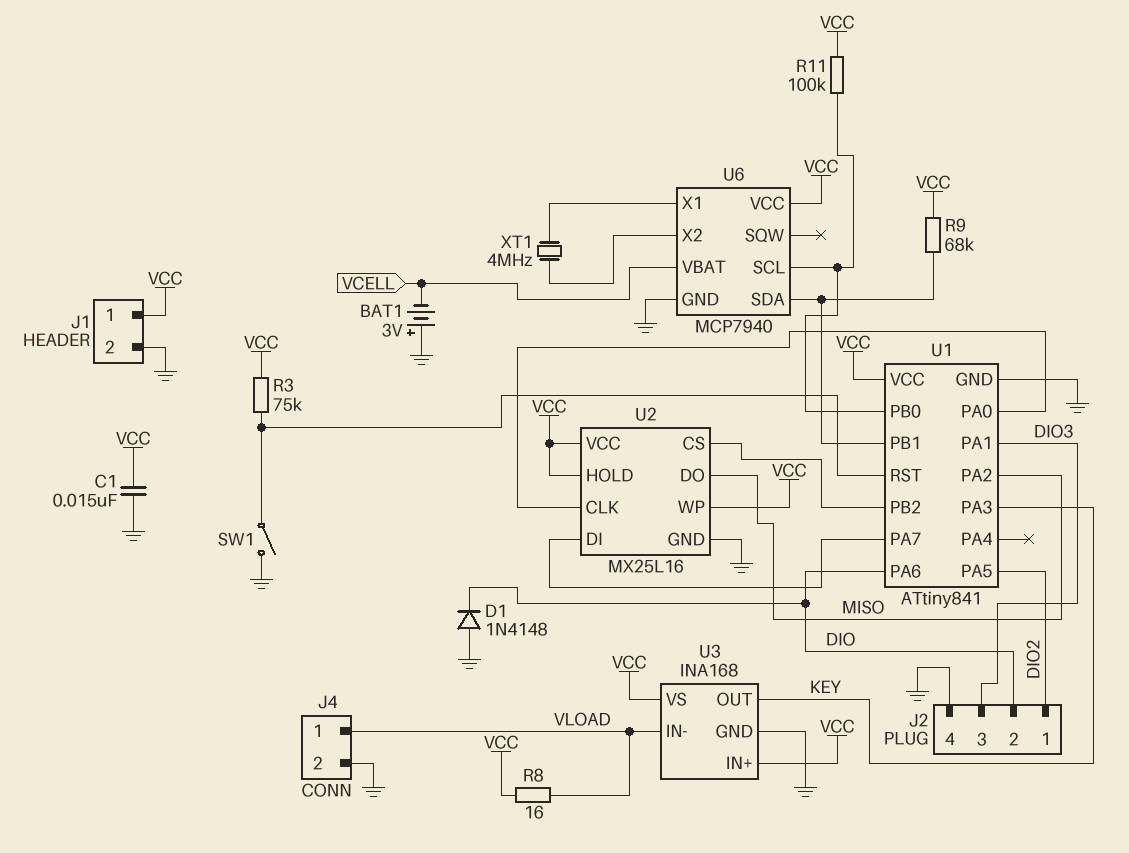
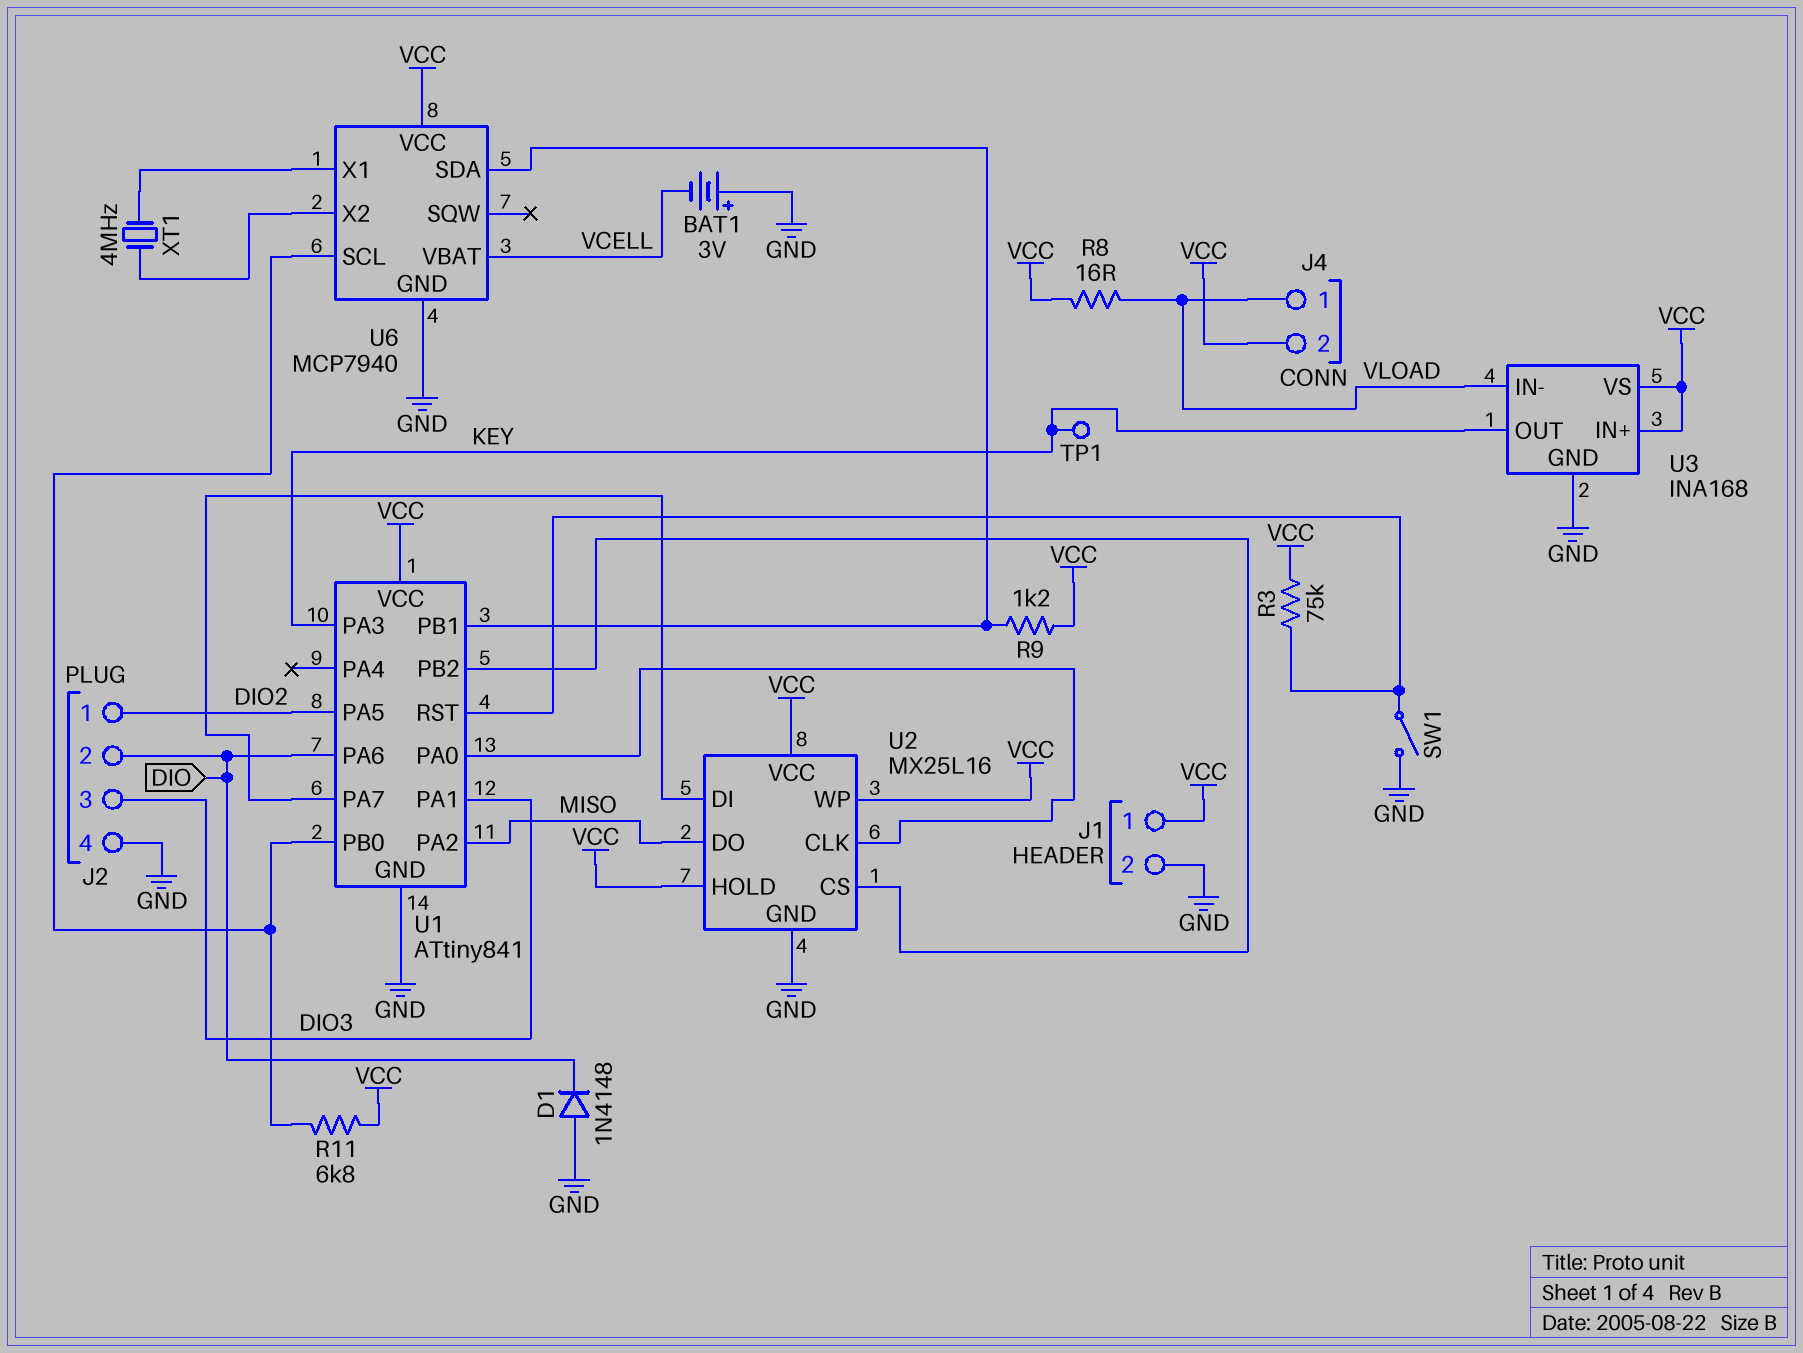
C1: 15nF (GND, VCC) -> none
J4 pin 2: GND -> VCC
R9: 68k (U1/PB1, VCC) -> 1.2k (U1/PB1, VCC)
R11: 100k (U1/PB0, VCC) -> 6.8k (U1/PB0, VCC)
TP1: none -> test point (KEY)

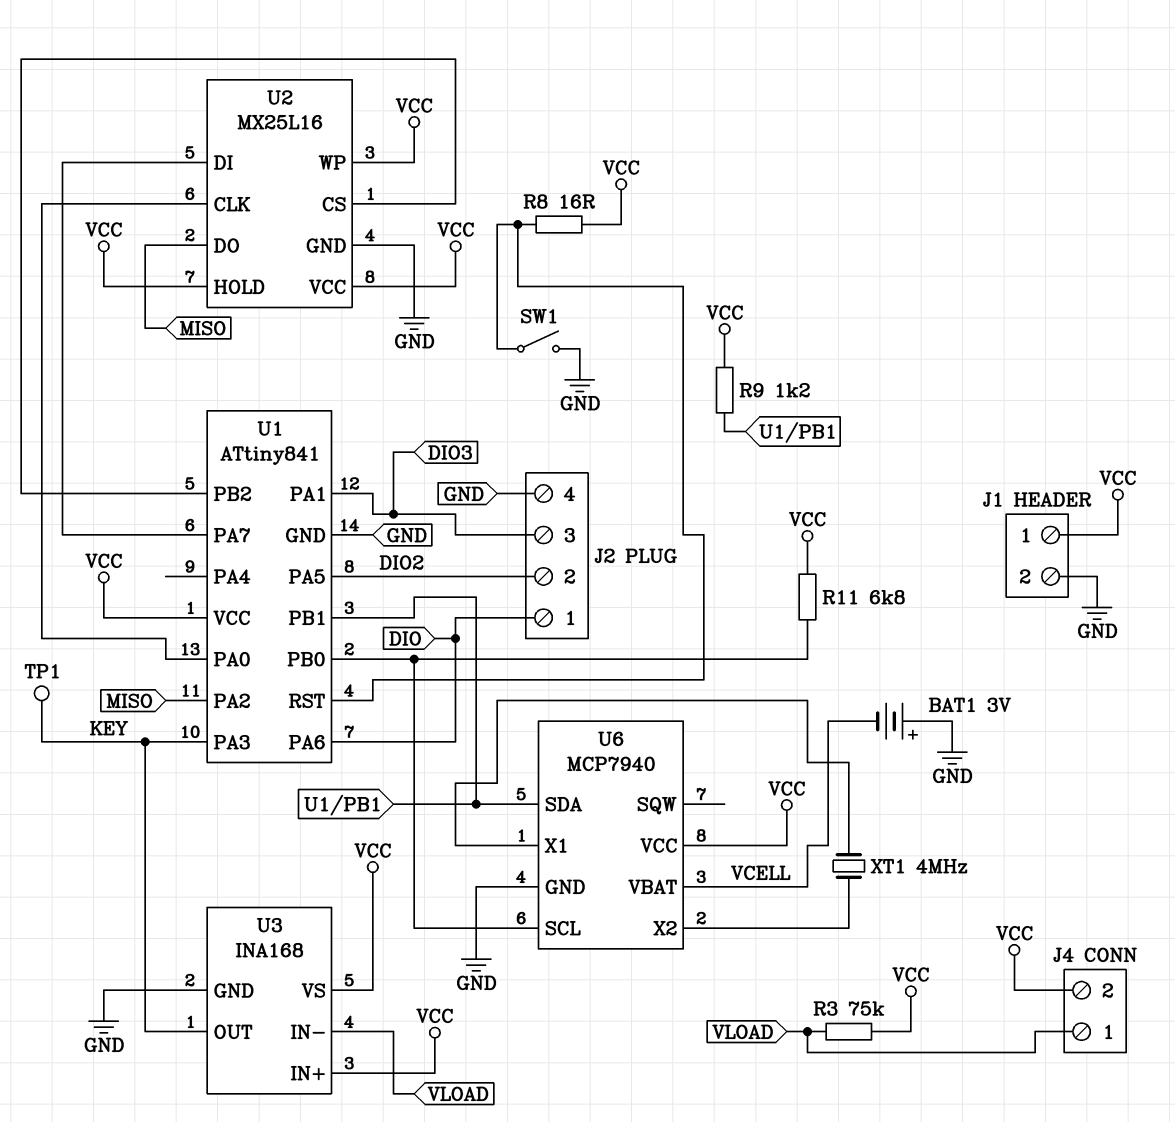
D1: diode 1N4148 (A GND, K DIO) -> none
J2 pin 1: DIO2 -> DIO
J2 pin 2: DIO -> DIO2
R3: 75k (U1/RST, VCC) -> 75k (VCC, VLOAD)
R8: 16 (VCC, VLOAD) -> 16 (U1/RST, VCC)

